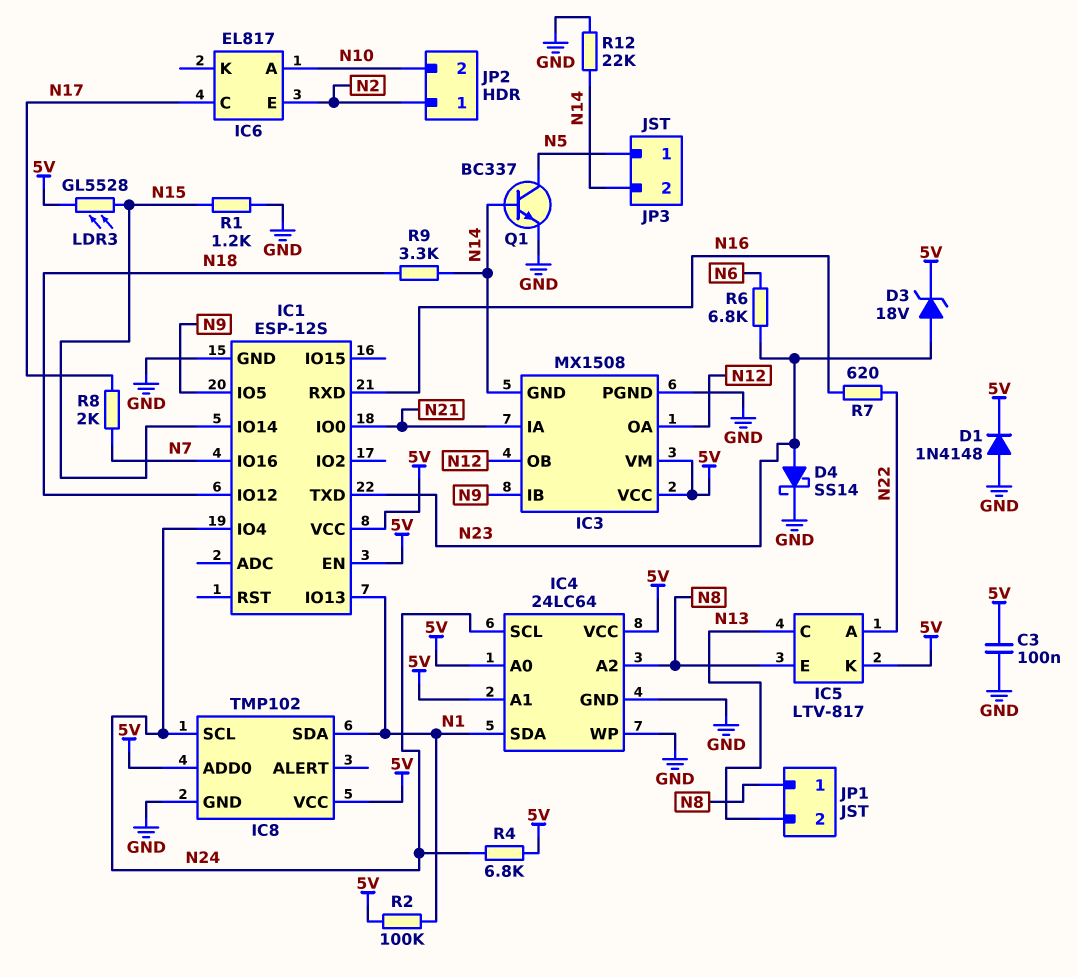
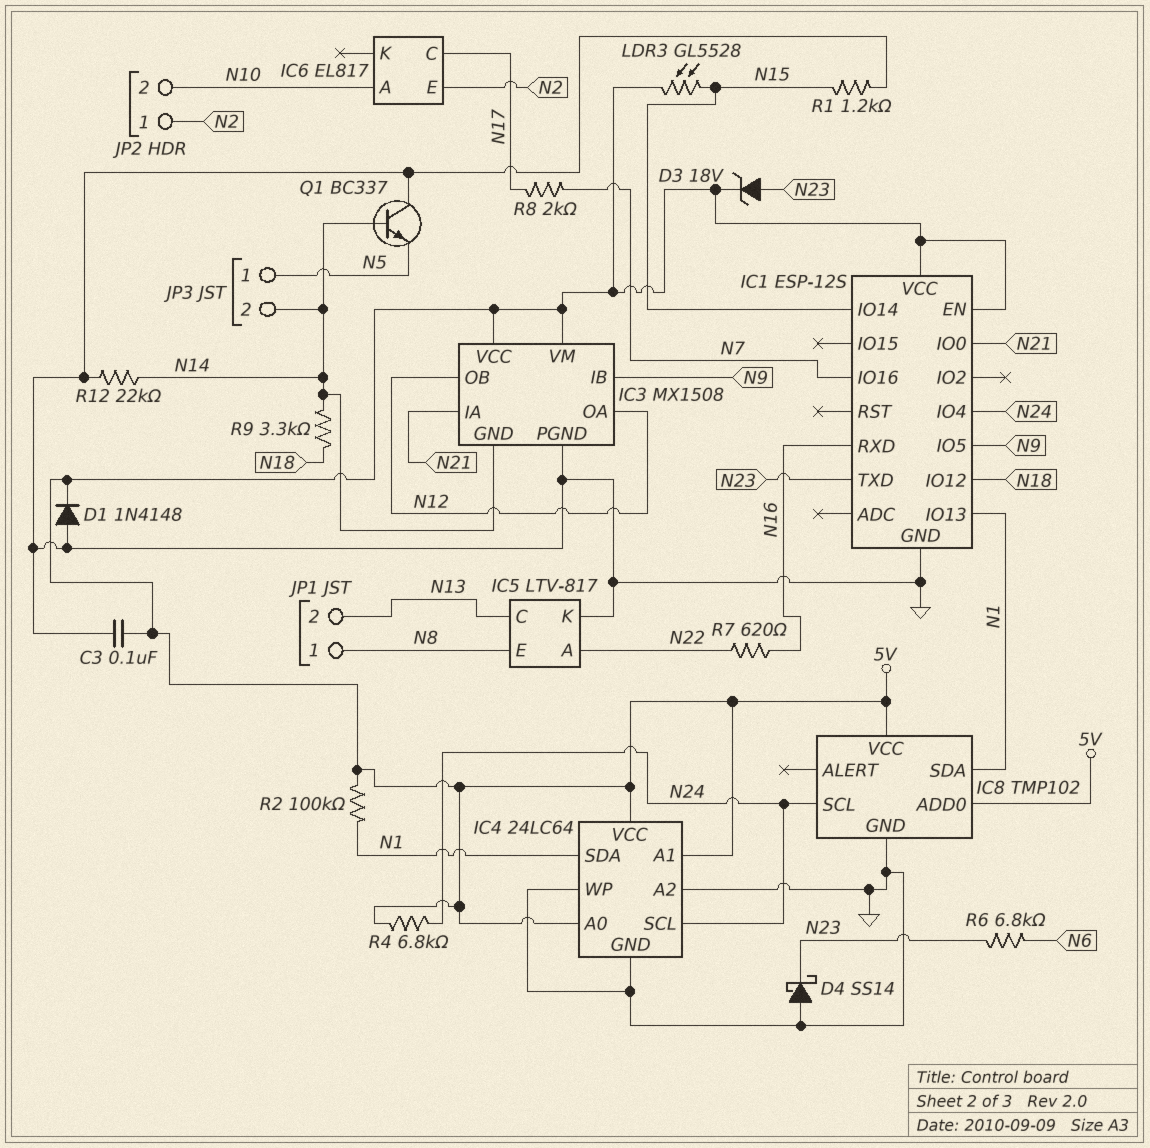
D4: schottky SS14 (A N23, K GND) -> schottky SS14 (A GND, K N23)
IC4 pin A2: N8 -> GND
IC5 pin K: 5V -> GND
Q1: NPN BC337 (B N14, C N5, E GND) -> NPN BC337 (B N14, C GND, E N5)

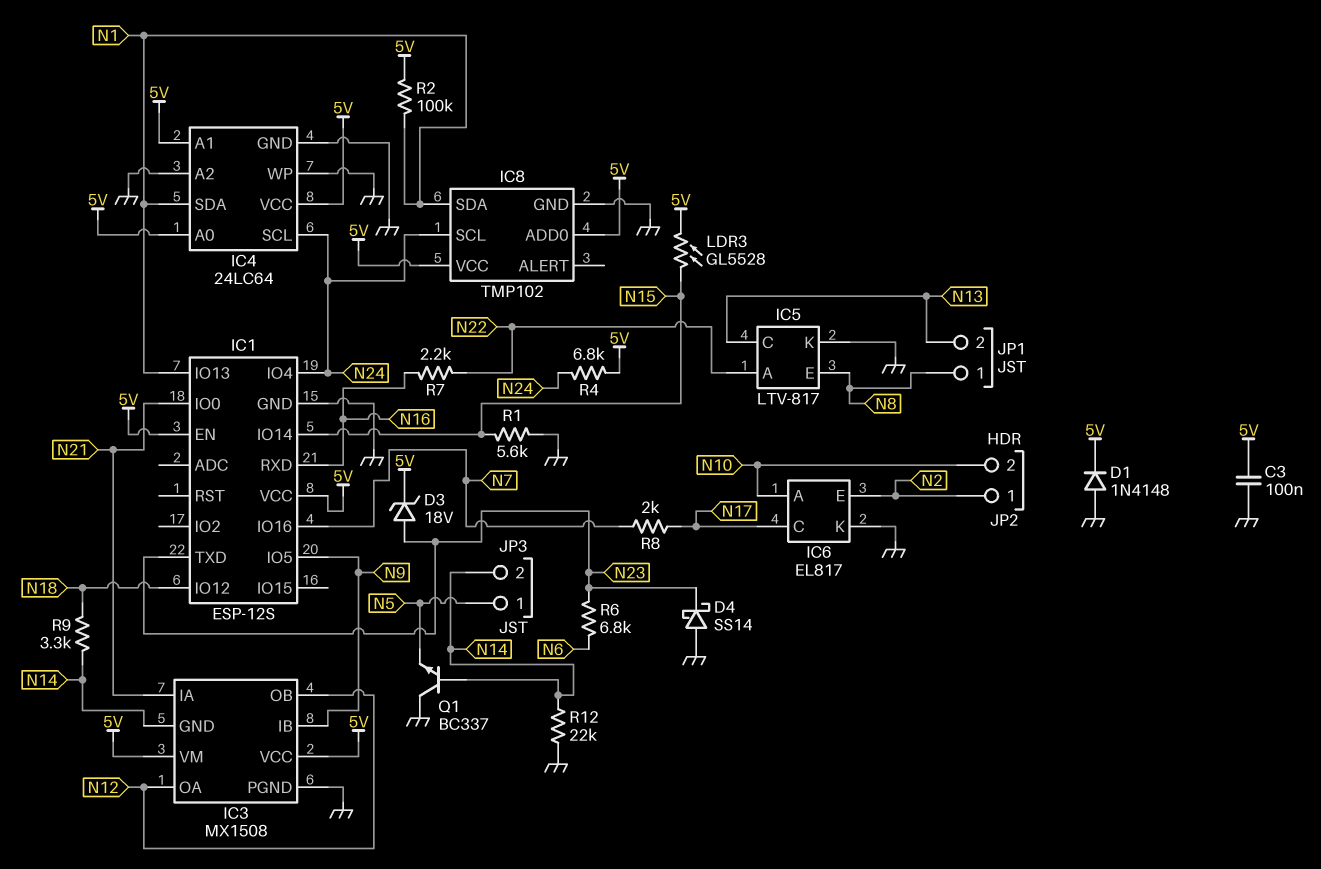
IC6 pin K: none -> GND
R1: 1.2k (GND, N15) -> 5.6k (GND, N15)
R7: 620 (N16, N22) -> 2.2k (N16, N22)

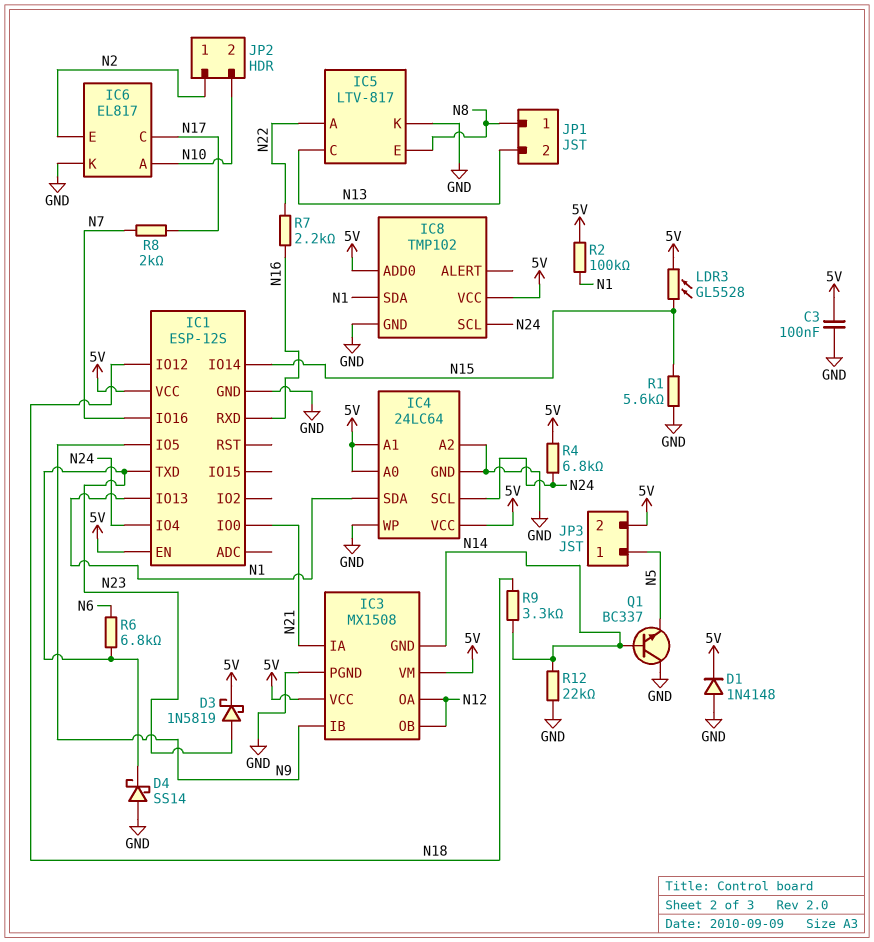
D3: zener 18V (A N23, K 5V) -> schottky 1N5819 (A N23, K 5V)
JP3 pin 2: N14 -> 5V

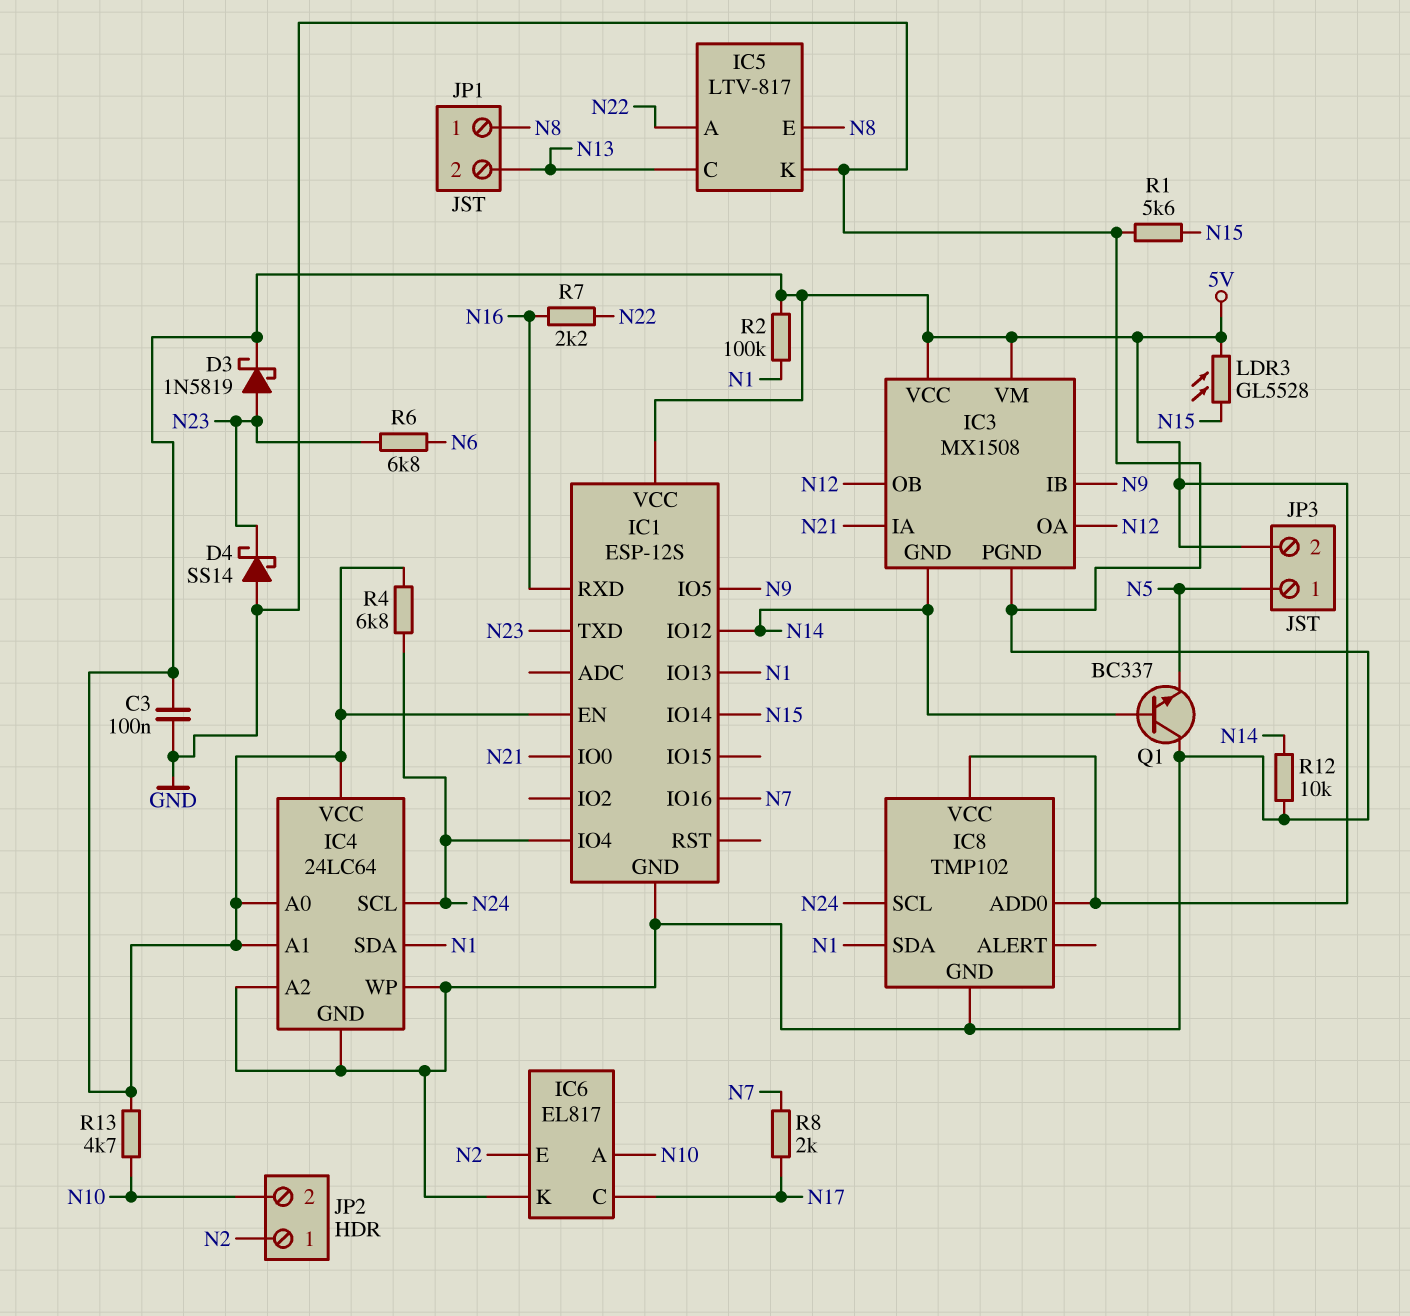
D1: diode 1N4148 (A GND, K 5V) -> none
IC1 pin IO12: N18 -> N14
R9: 3.3k (N14, N18) -> none
R12: 22k (GND, N14) -> 10k (GND, N14)
R13: none -> 4.7k (5V, N10)

